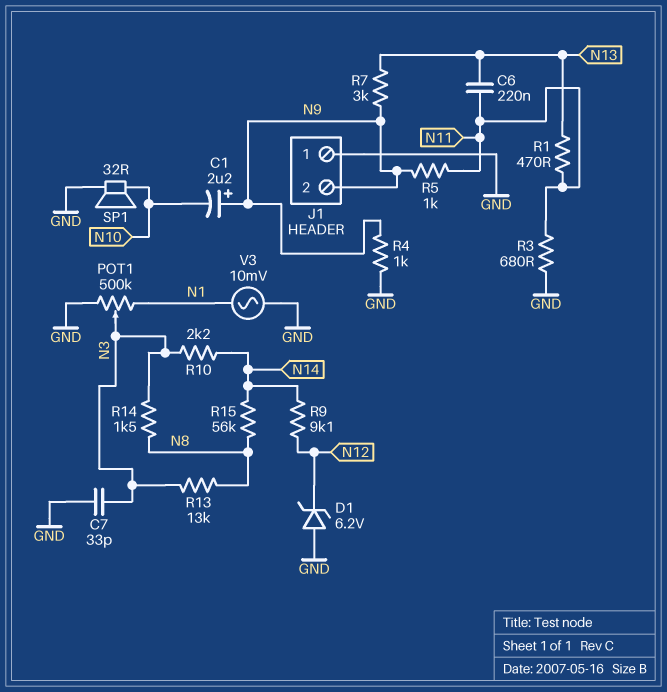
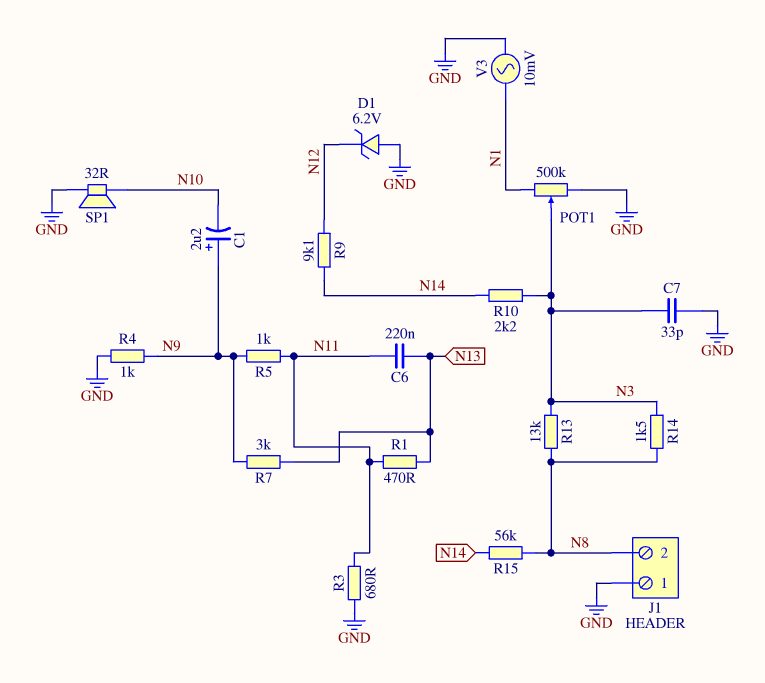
J1 pin 2: N9 -> N8

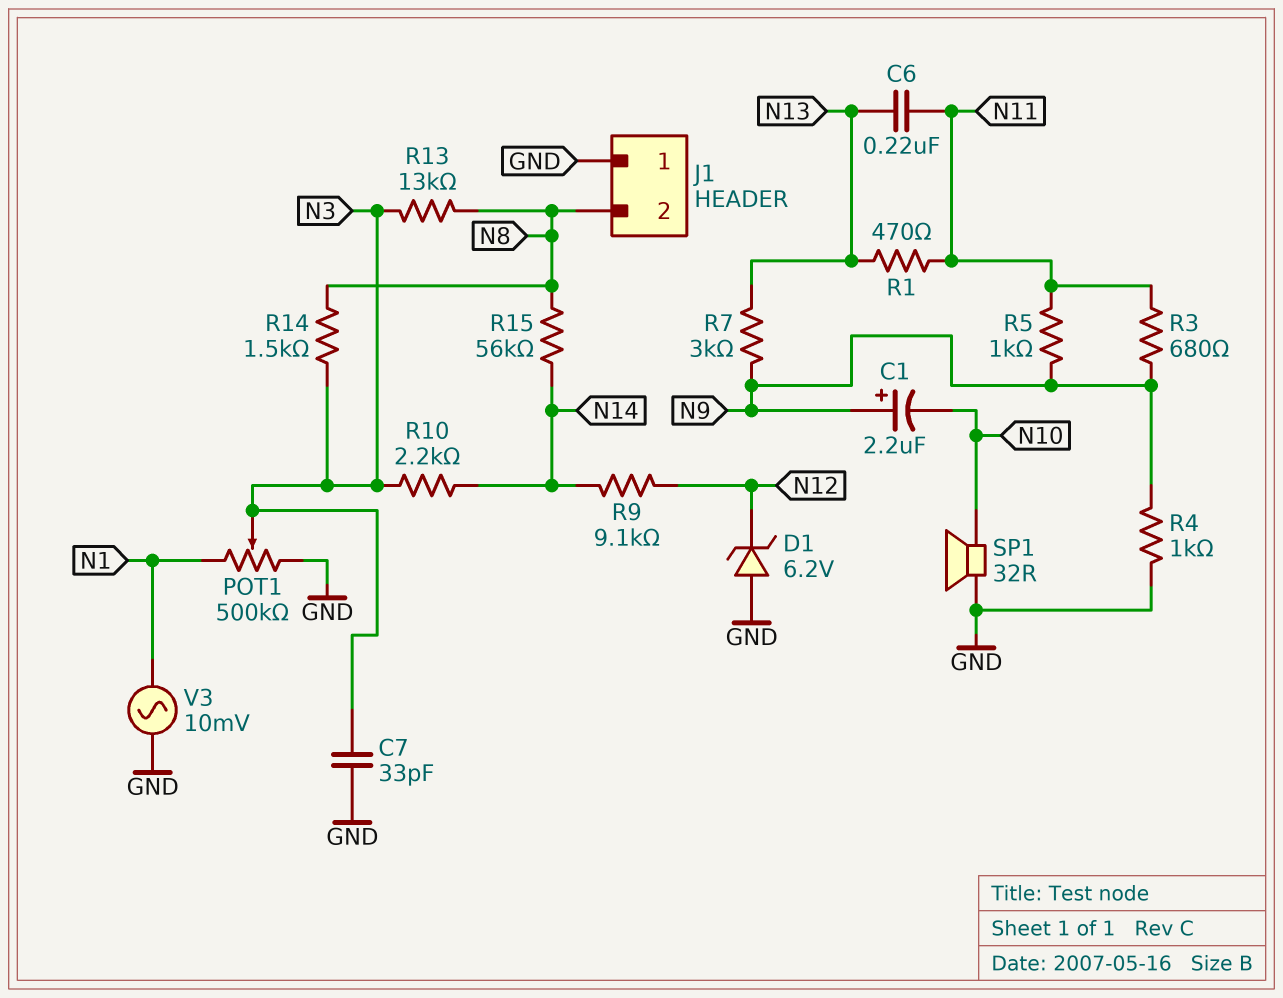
R3: 680 (GND, N11) -> 680 (N9, N11)

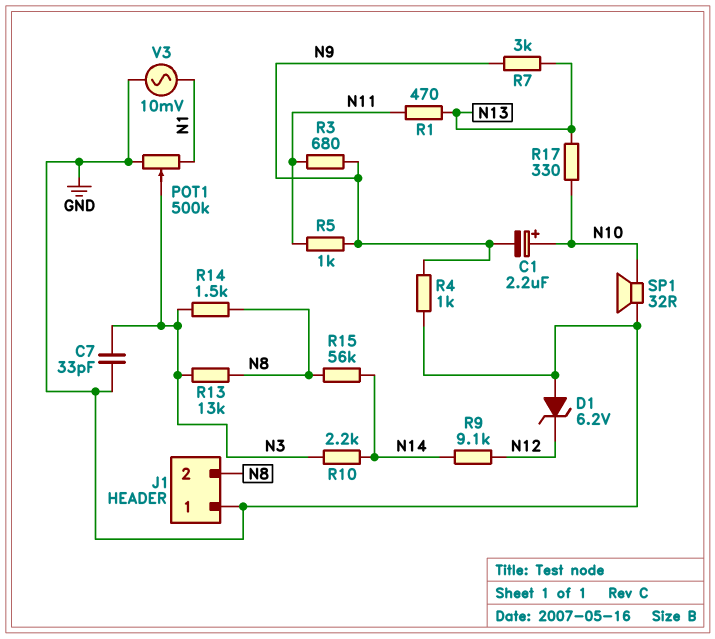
C1: 2.2uF (plus N9, minus N10) -> 2.2uF (plus N10, minus N9)
C6: 220nF (N11, N13) -> none
R17: none -> 330 (N10, N13)

